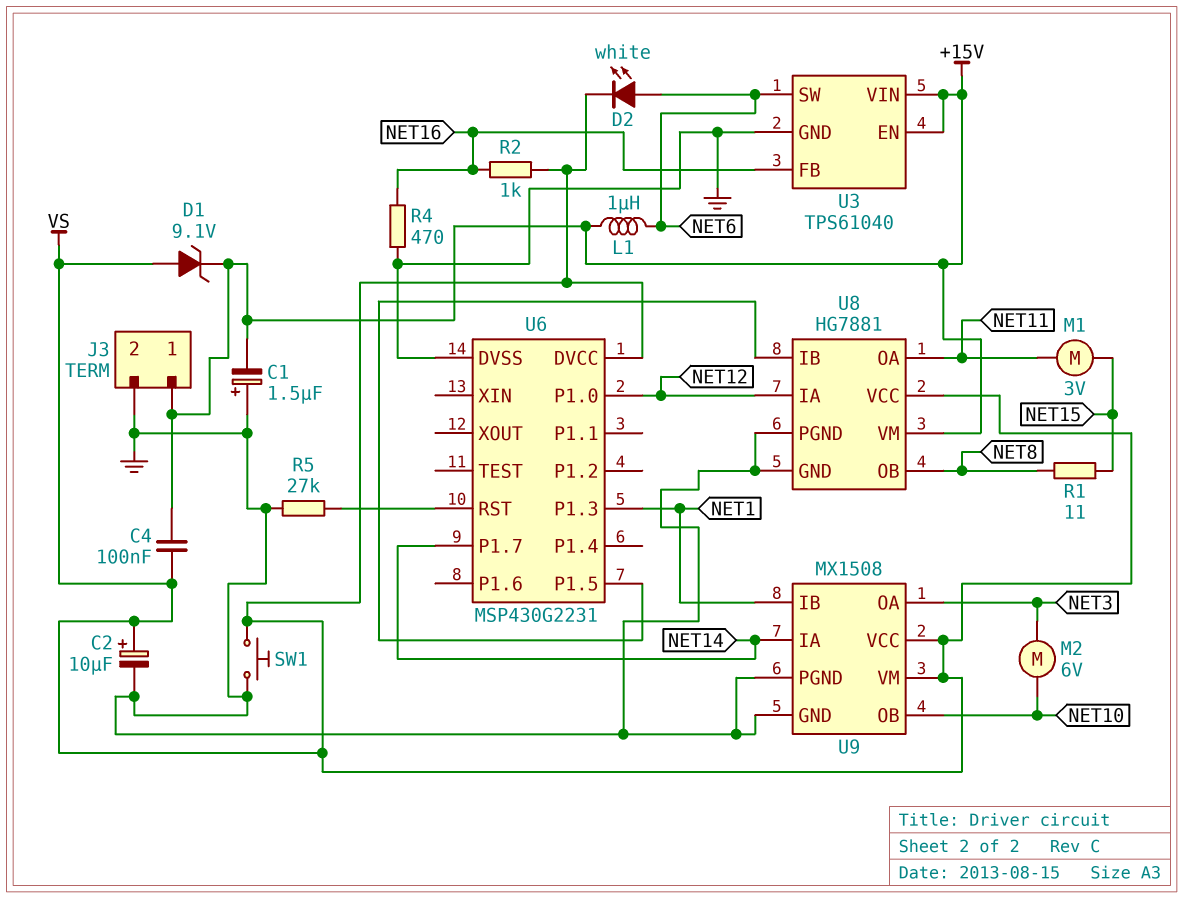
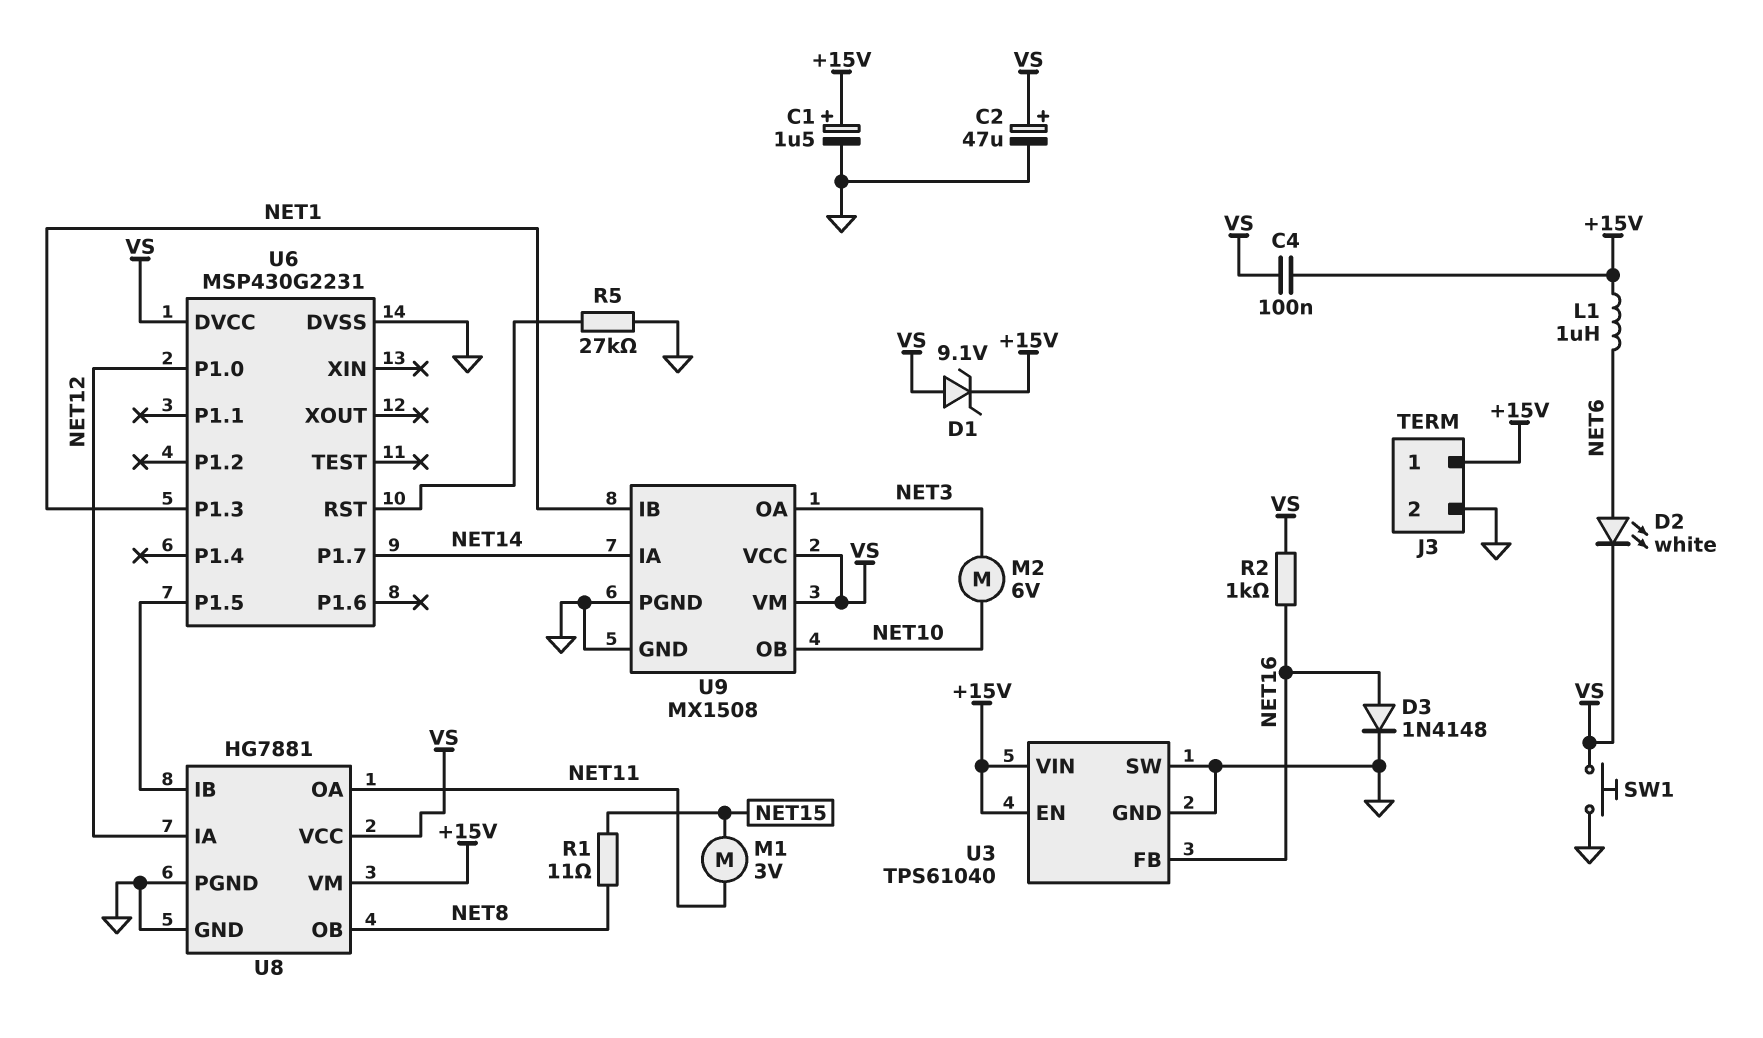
C1: 1.5uF (plus GND, minus +15V) -> 1.5uF (plus +15V, minus GND)
C2: 10uF (plus VS, minus GND) -> 47uF (plus VS, minus GND)
D3: none -> diode 1N4148 (A NET16, K GND)
R4: 470 (GND, NET16) -> none
U3 pin SW: NET6 -> GND

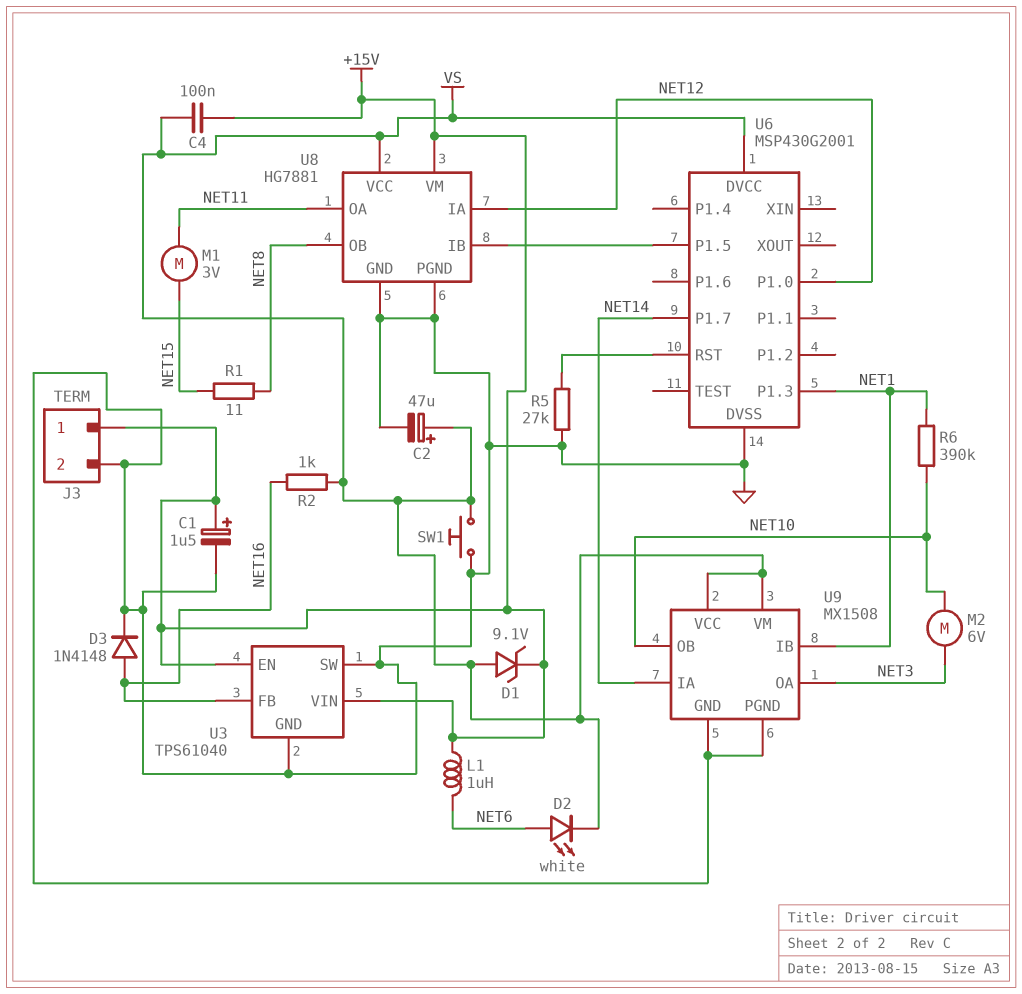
R6: none -> 390k (NET1, NET10)
U6: MSP430G2231 -> MSP430G2001

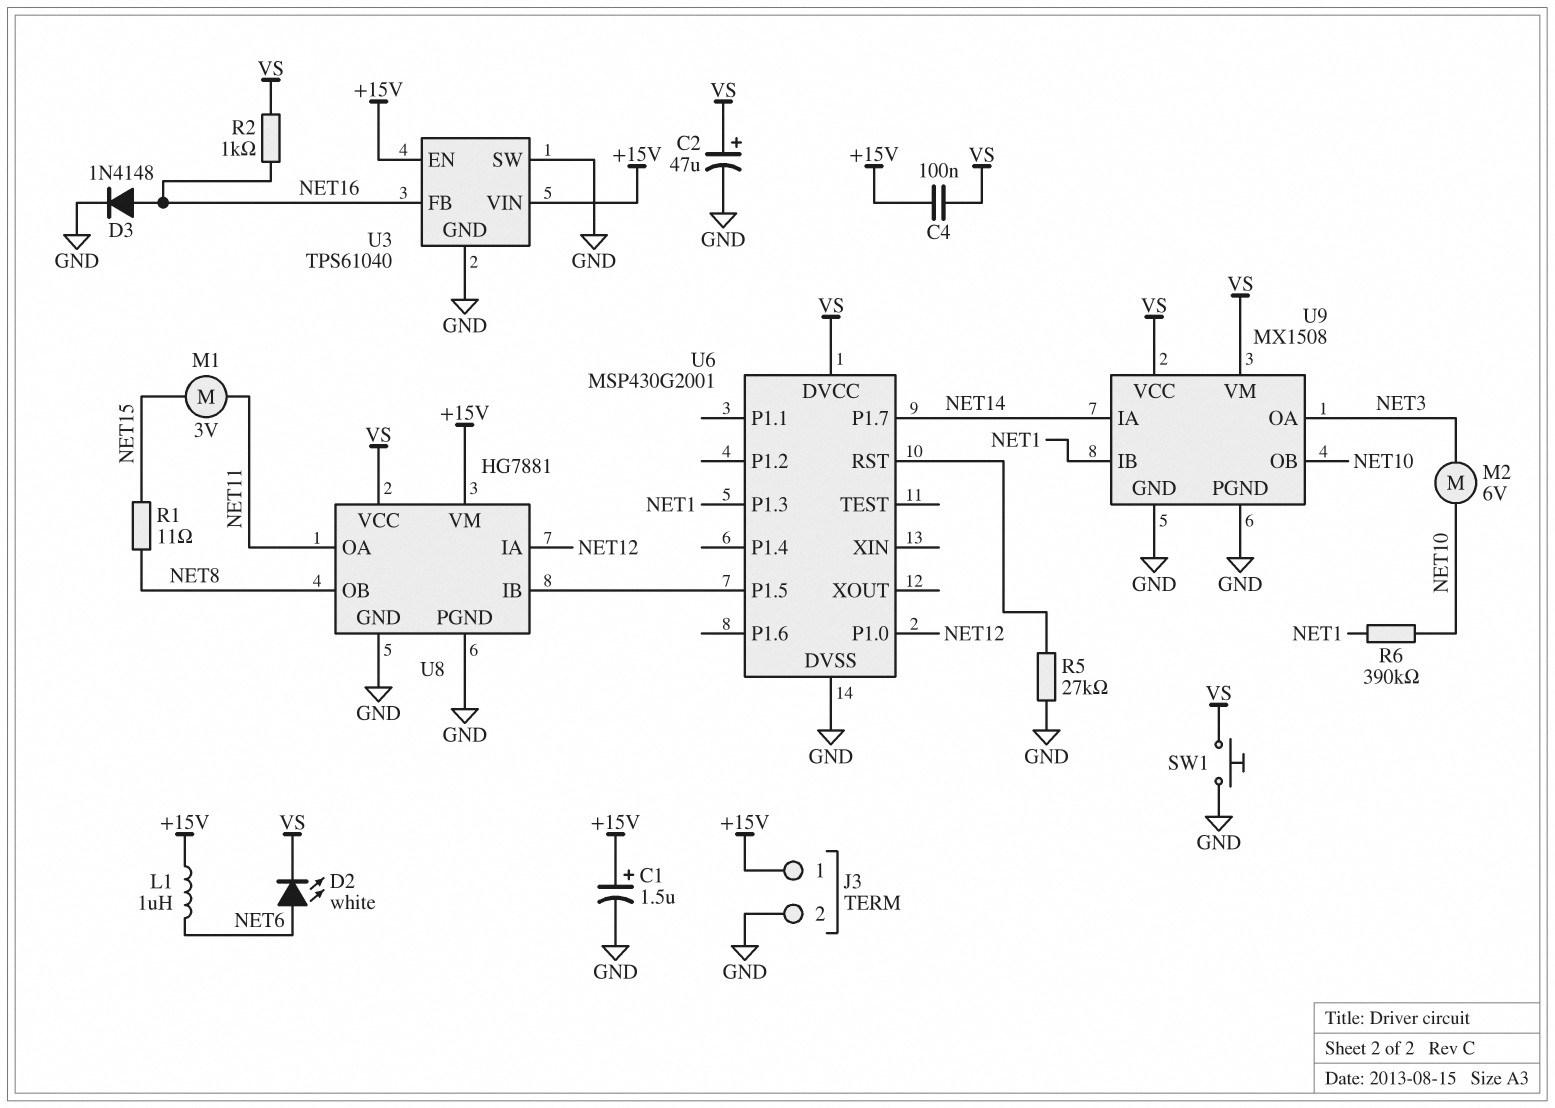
D1: zener 9.1V (A VS, K +15V) -> none

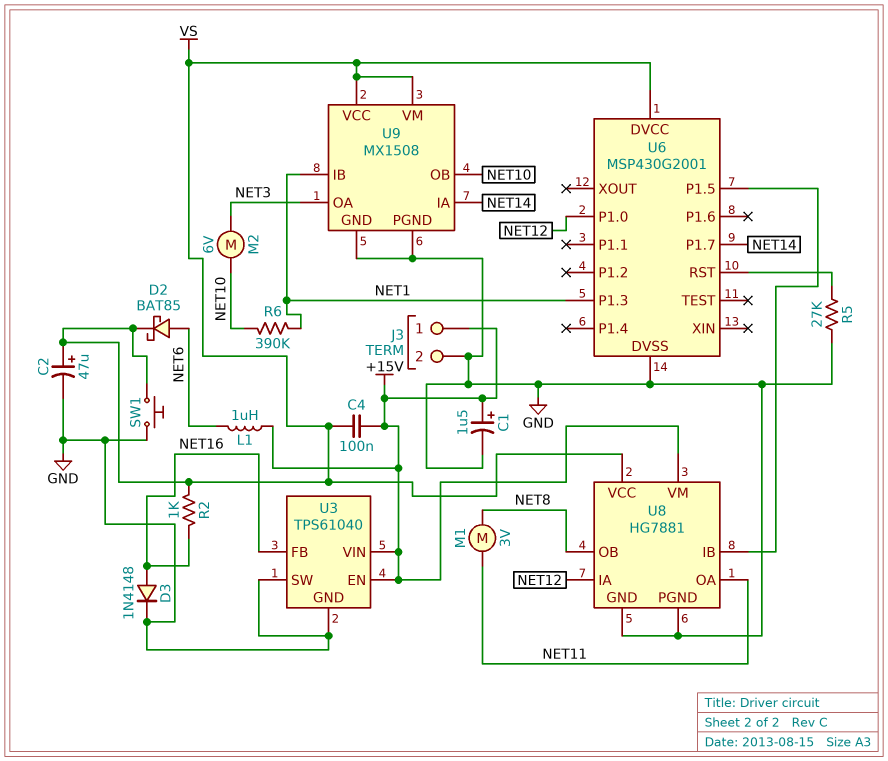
D2: LED white (A NET6, K VS) -> schottky BAT85 (A NET6, K VS)
M1: motor 3V (NET11, NET15) -> motor 3V (NET8, NET11)
R1: 11 (NET8, NET15) -> none

